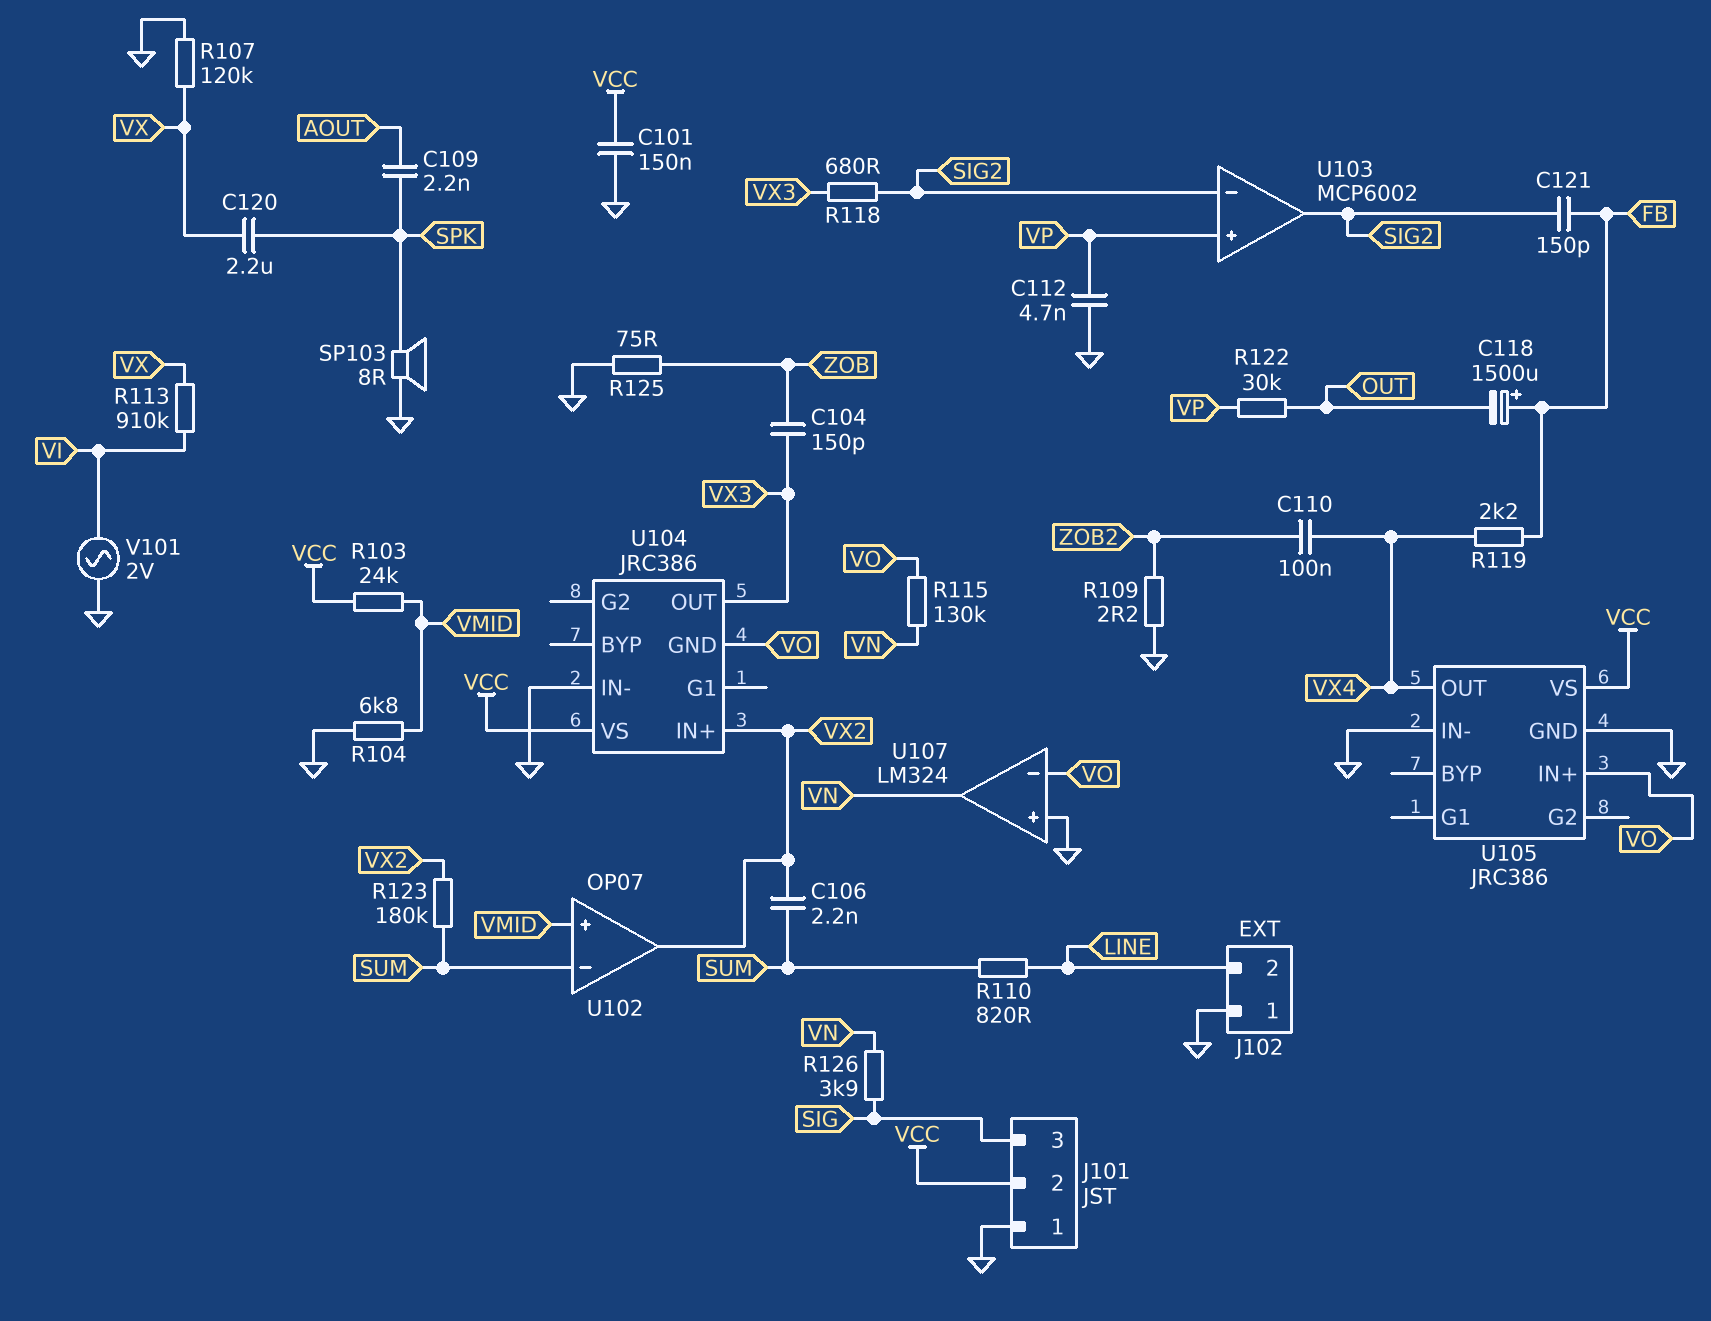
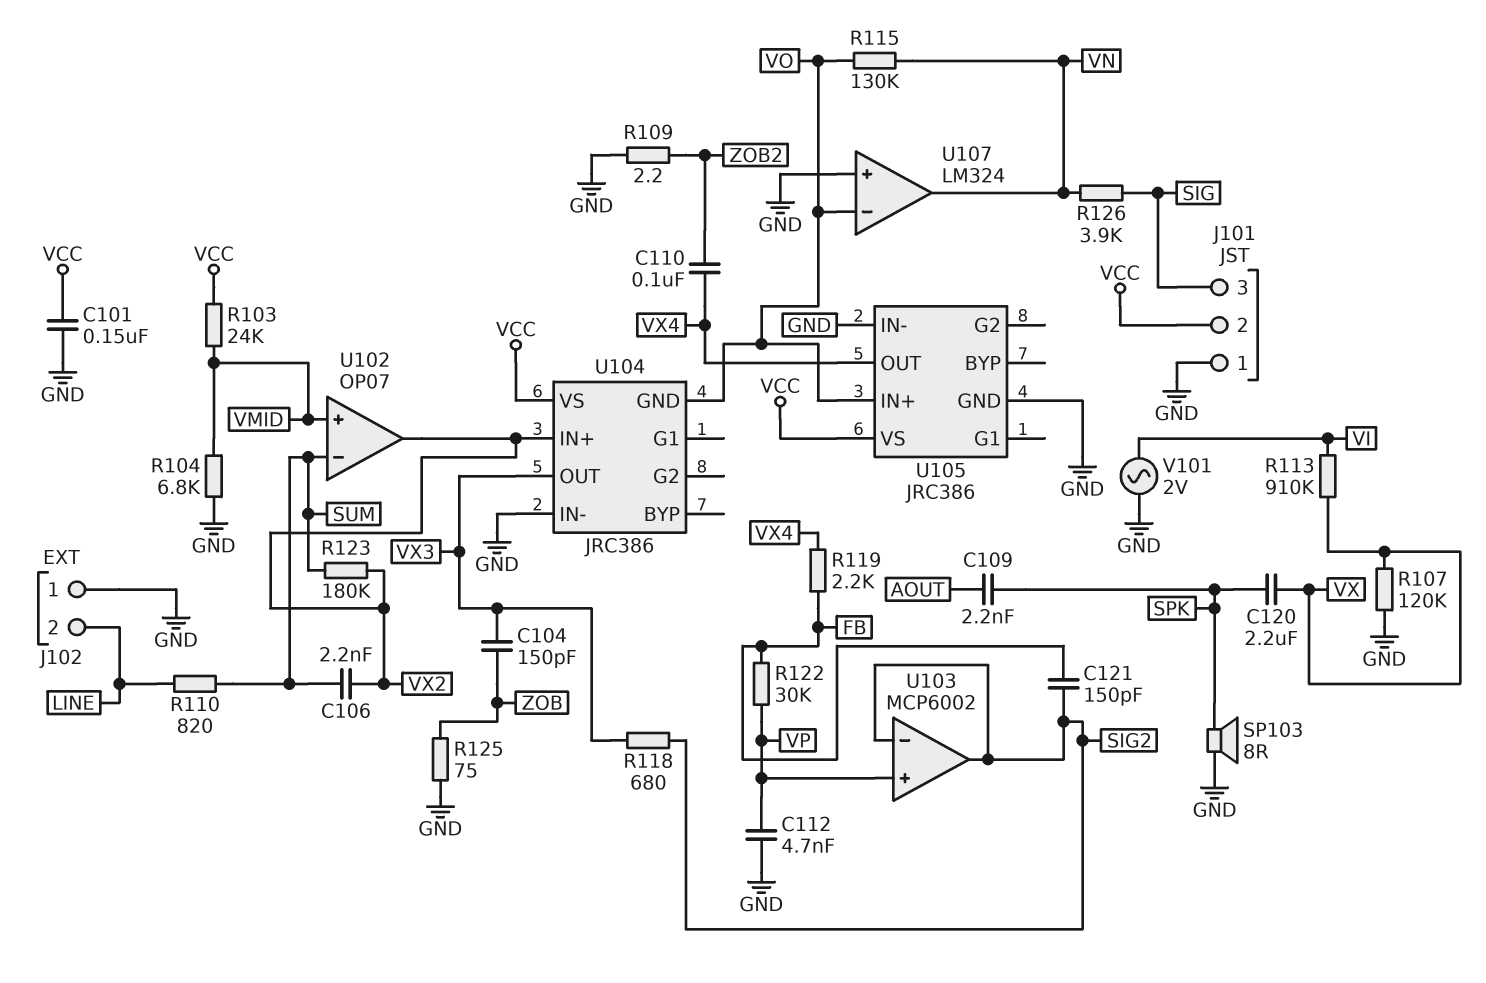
C118: 1500uF (plus FB, minus OUT) -> none
R122: 30k (OUT, VP) -> 30k (FB, VP)

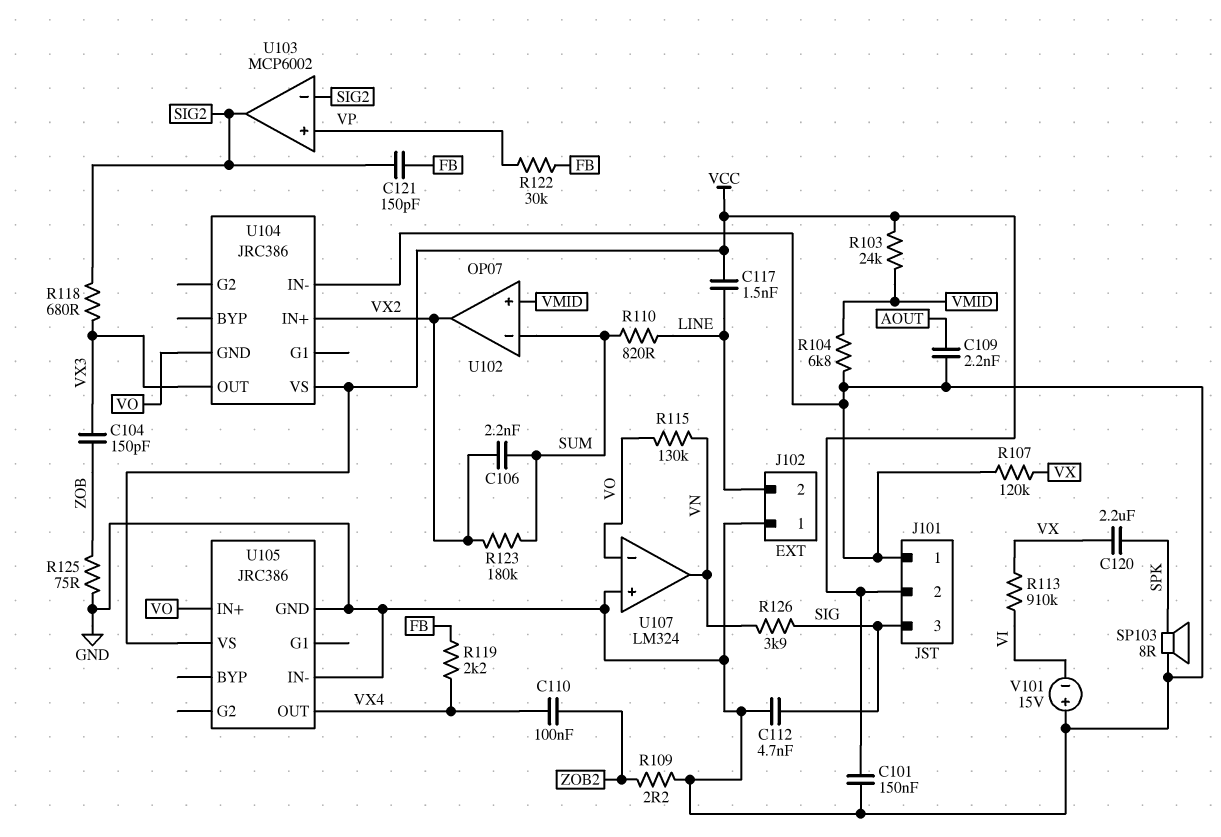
C109: 2.2nF (AOUT, SPK) -> 2.2nF (AOUT, GND)
C112: 4.7nF (GND, VP) -> 4.7nF (GND, SIG)
C117: none -> 1.5nF (LINE, VCC)
V101: AC 2V (GND, VI) -> 15V (plus GND, minus VI)

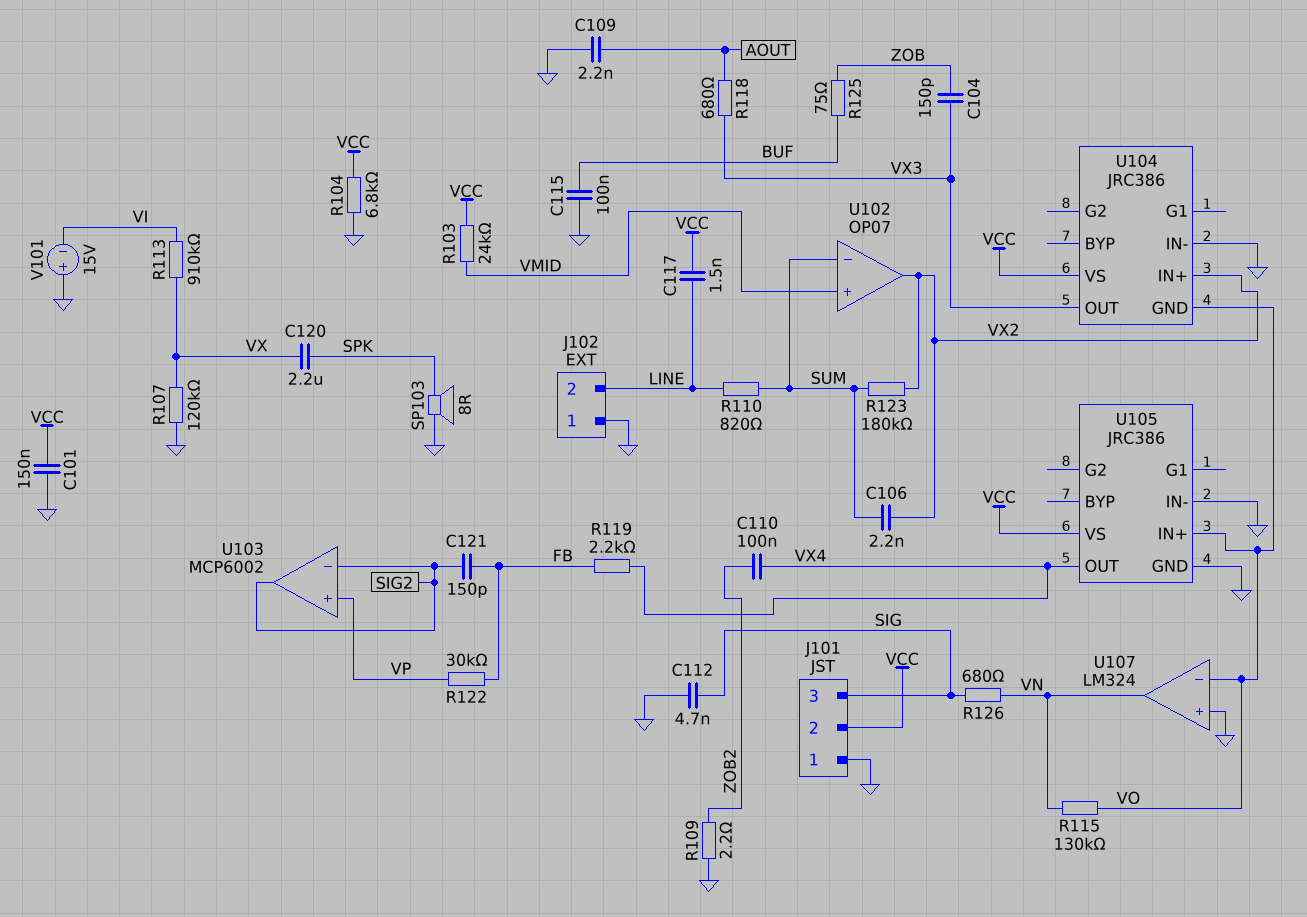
C115: none -> 100nF (BUF, GND)
R104: 6.8k (GND, VMID) -> 6.8k (GND, VCC)
R118: 680 (SIG2, VX3) -> 680 (AOUT, VX3)
R125: 75 (GND, ZOB) -> 75 (BUF, ZOB)
R126: 3.9k (SIG, VN) -> 680 (SIG, VN)

